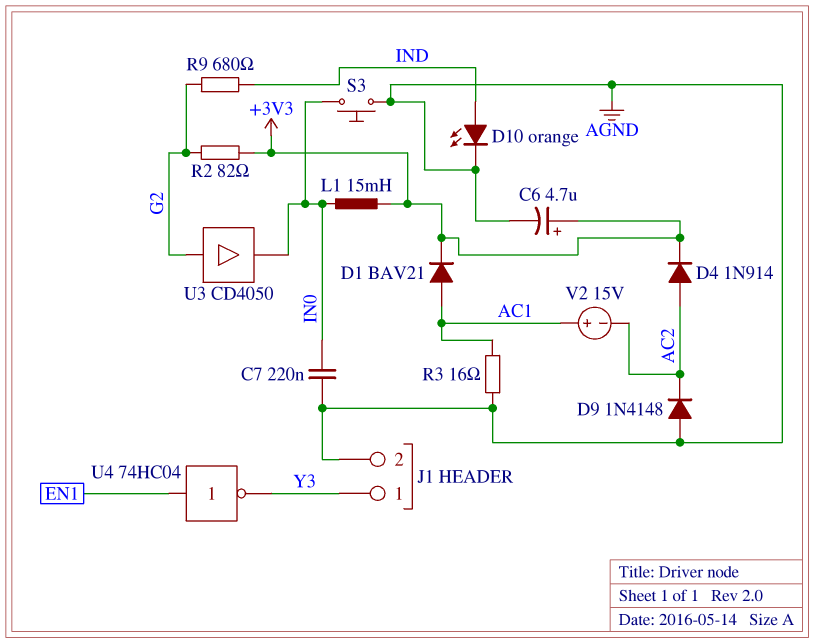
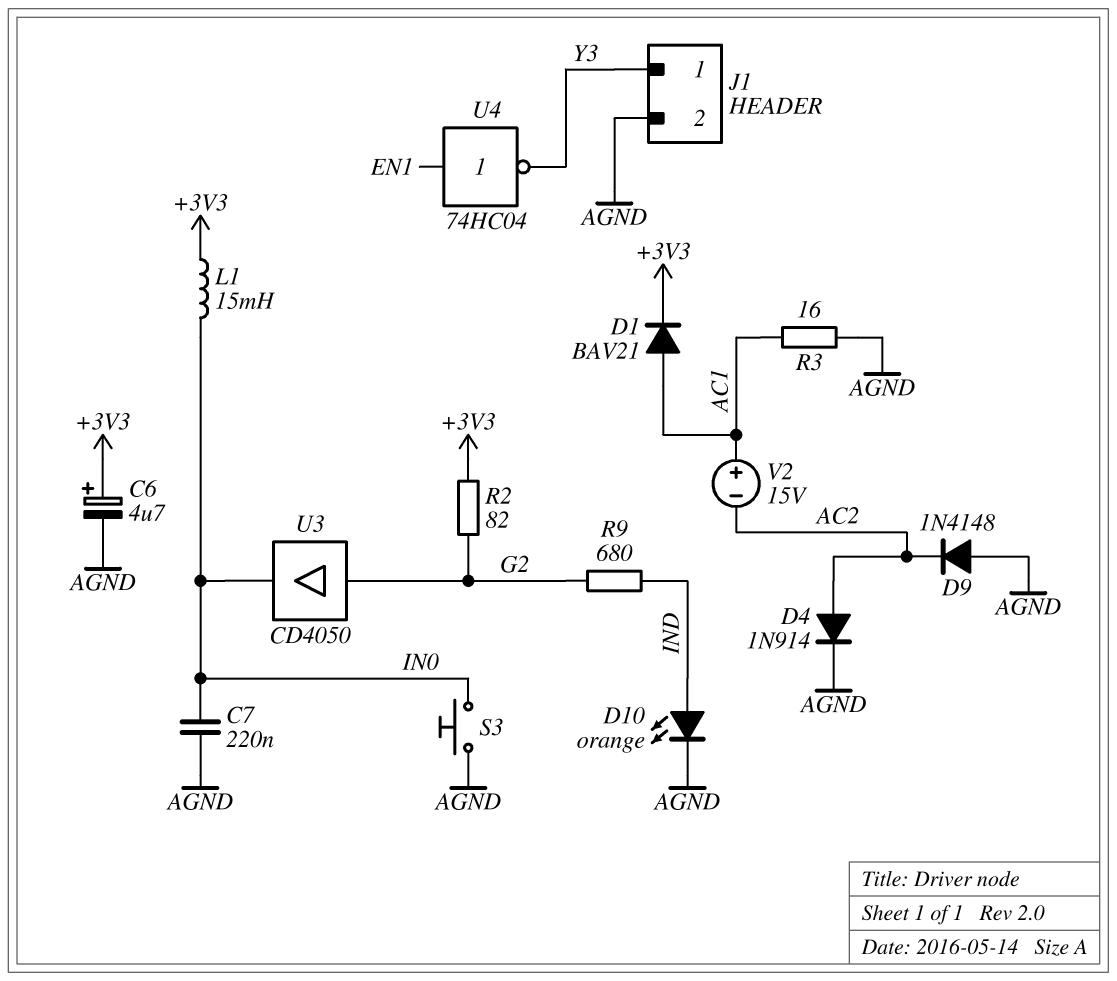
D4: diode 1N914 (A AC2, K +3V3) -> diode 1N914 (A AC2, K AGND)

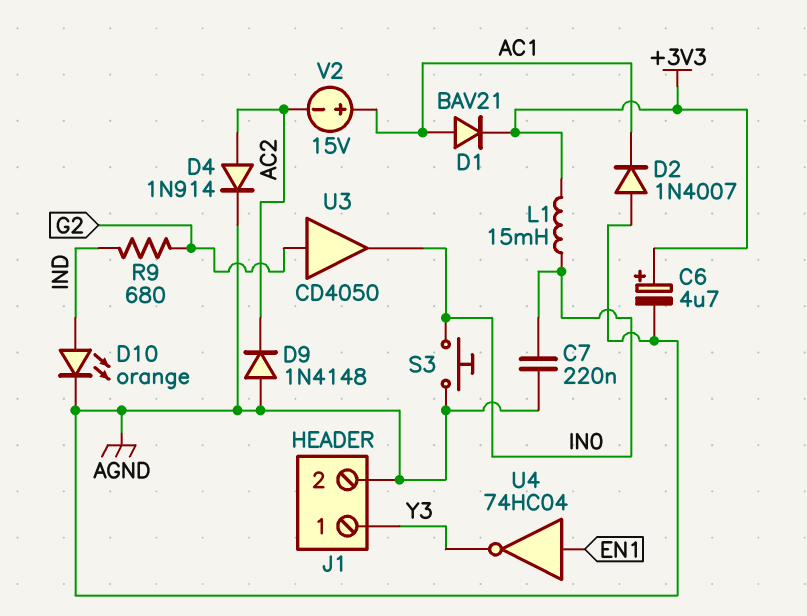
D2: none -> diode 1N4007 (A AGND, K AC1)
R2: 82 (+3V3, G2) -> none
R3: 16 (AC1, AGND) -> none

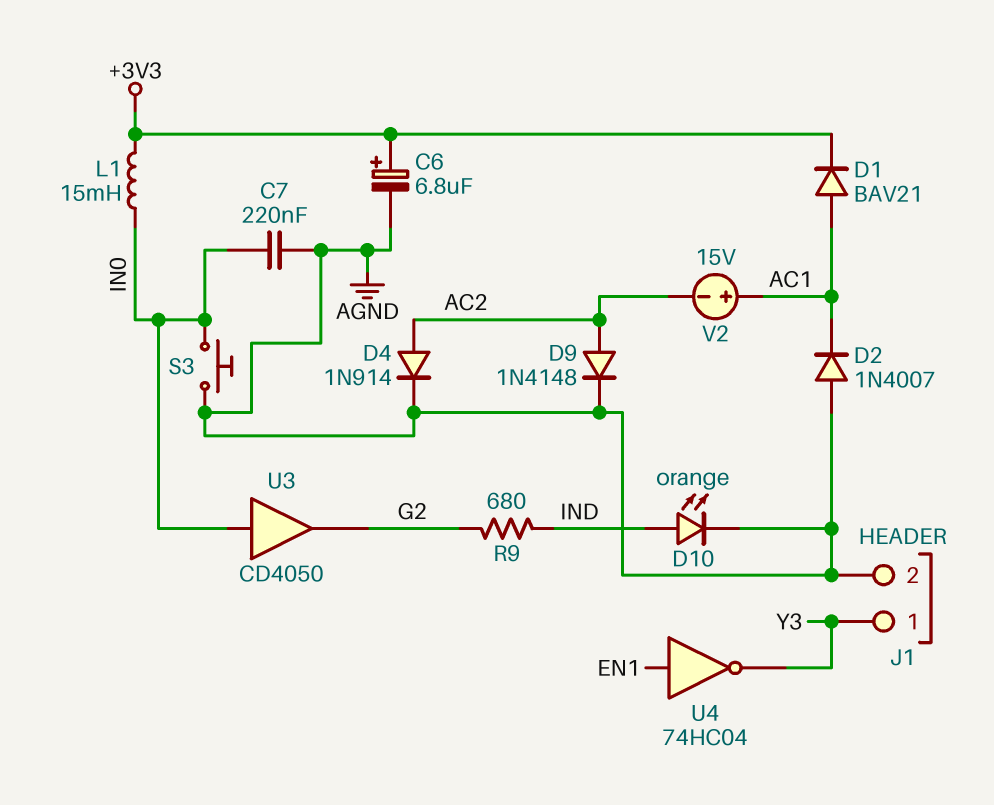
C6: 4.7uF (plus +3V3, minus AGND) -> 6.8uF (plus +3V3, minus AGND)
D9: diode 1N4148 (A AGND, K AC2) -> diode 1N4148 (A AC2, K AGND)
U3: buffer CD4050 (in G2, out IN0) -> buffer CD4050 (in IN0, out G2)

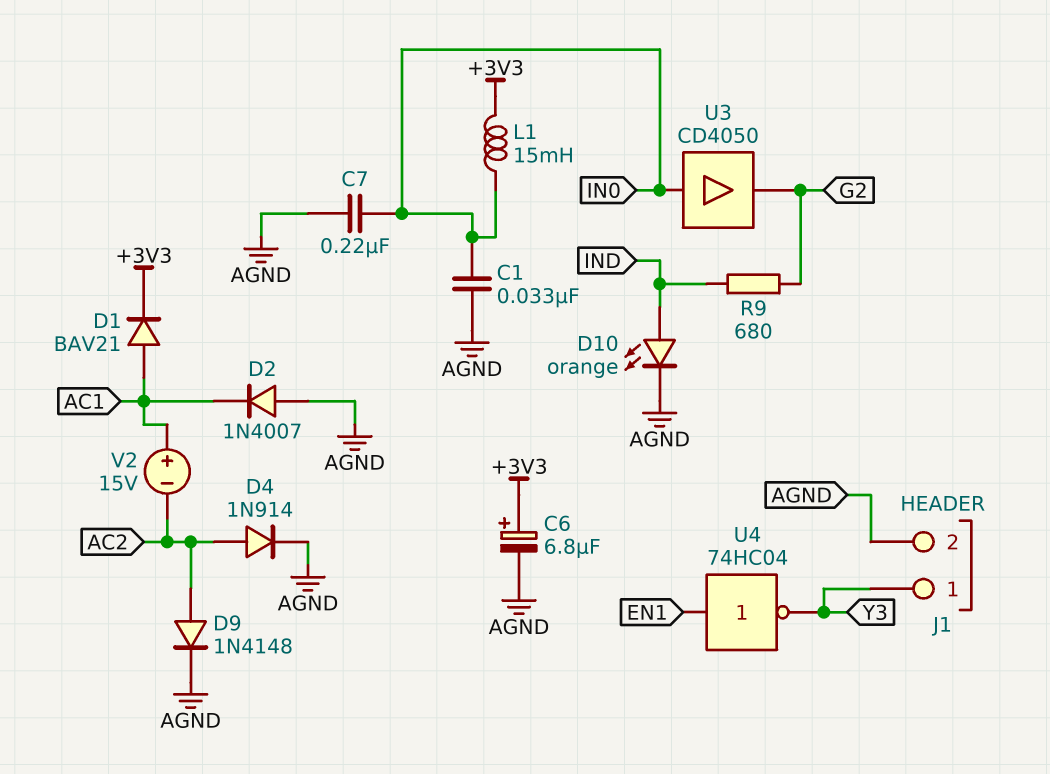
C1: none -> 33nF (AGND, IN0)
S3: button (AGND, IN0) -> none

